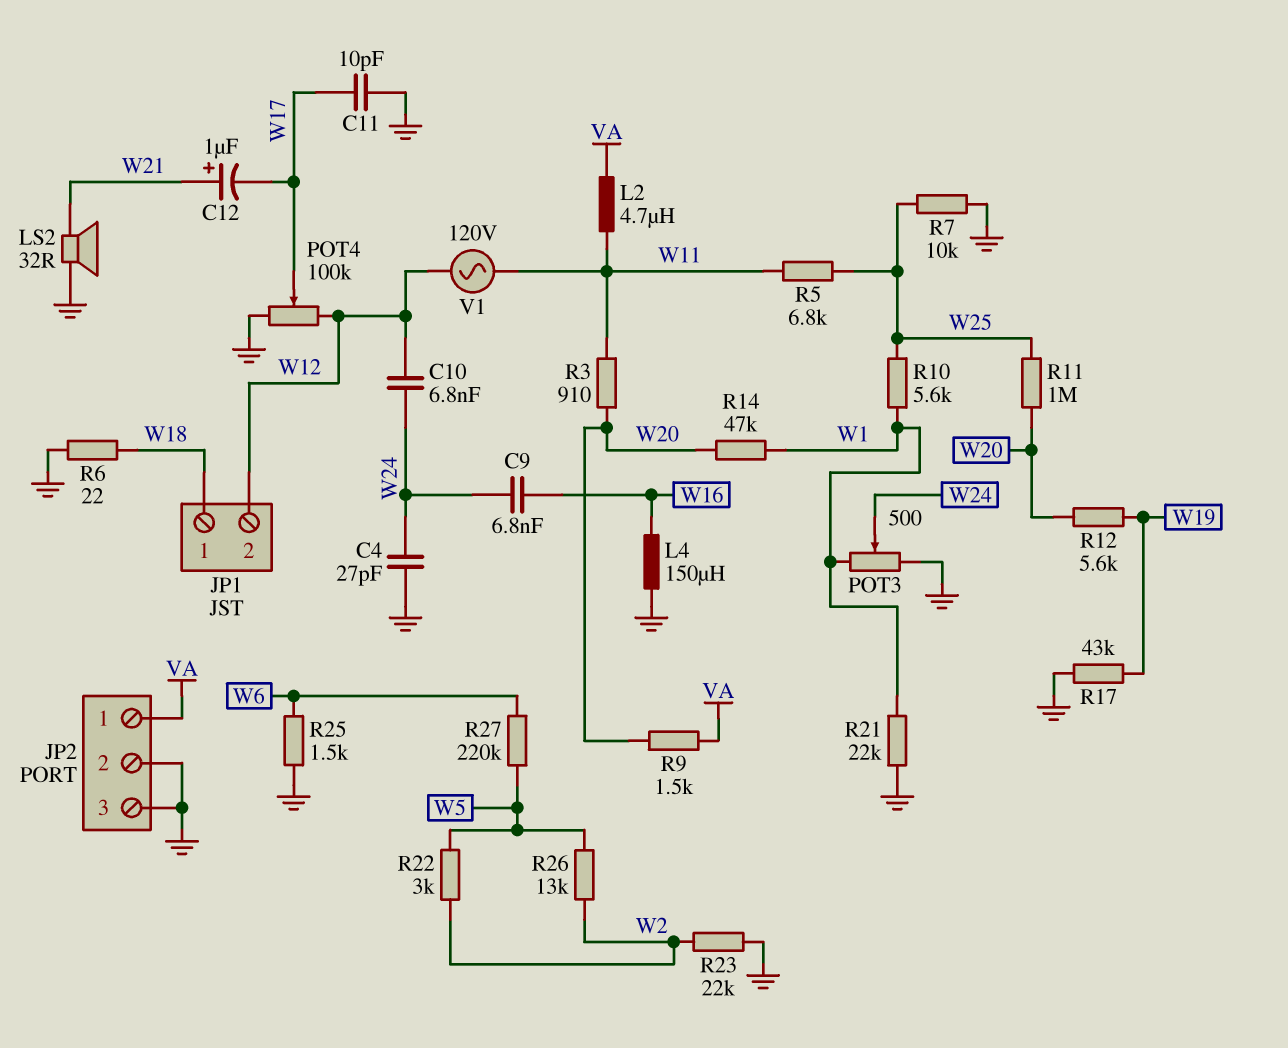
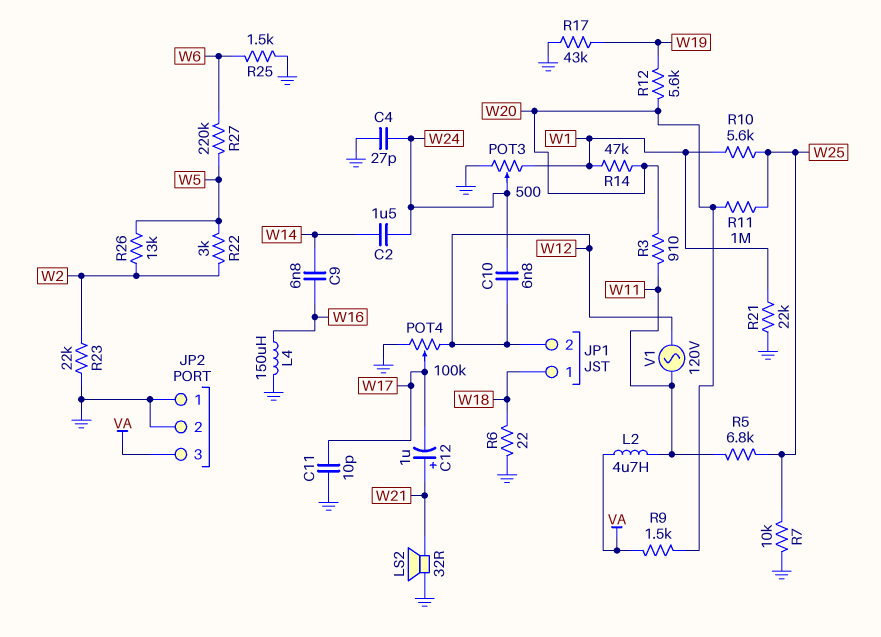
C2: none -> 1.5uF (W14, W24)
C9: 6.8nF (W16, W24) -> 6.8nF (W14, W16)
JP2 pin 1: VA -> GND
JP2 pin 3: GND -> VA

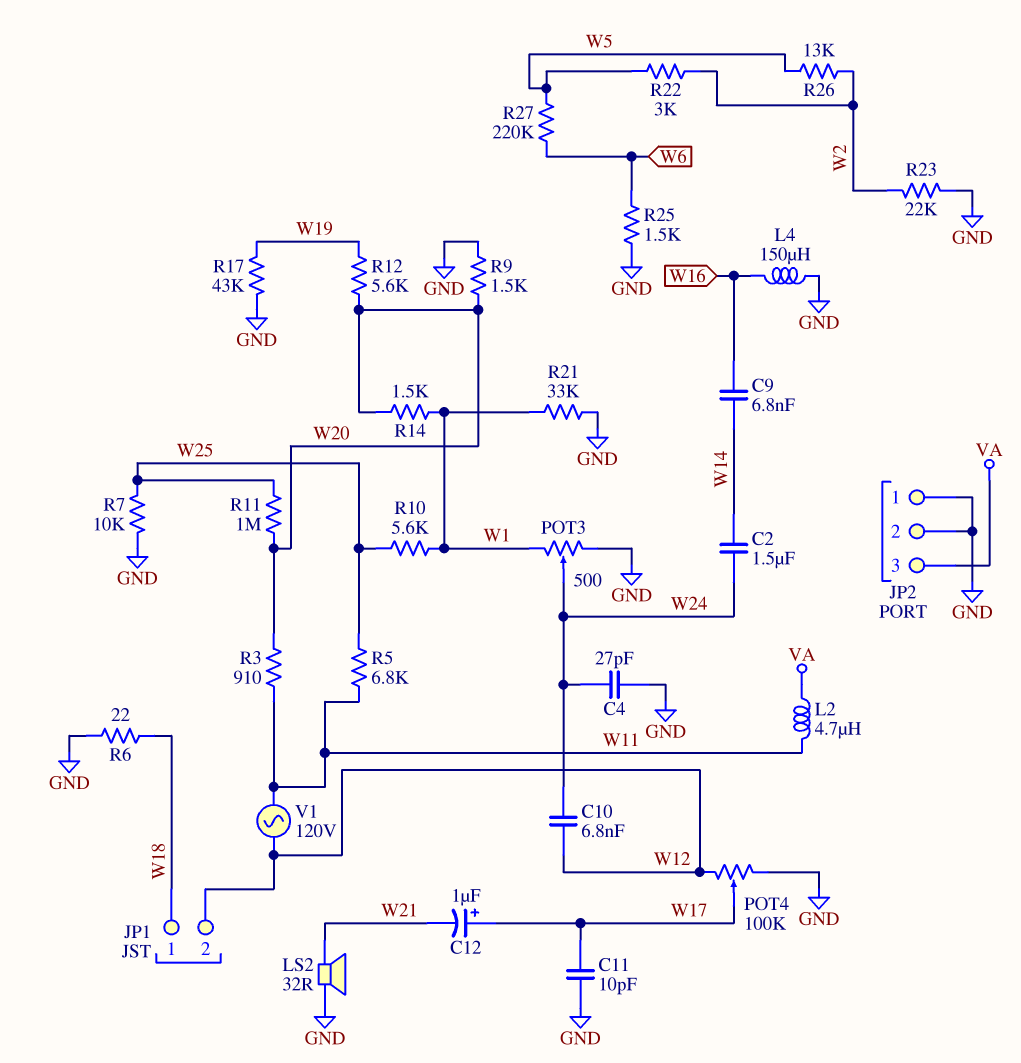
C12: 1uF (plus W21, minus W17) -> 1uF (plus W17, minus W21)
R9: 1.5k (VA, W20) -> 1.5k (GND, W20)
R14: 47k (W1, W20) -> 1.5k (W1, W20)
R21: 22k (GND, W1) -> 33k (GND, W1)

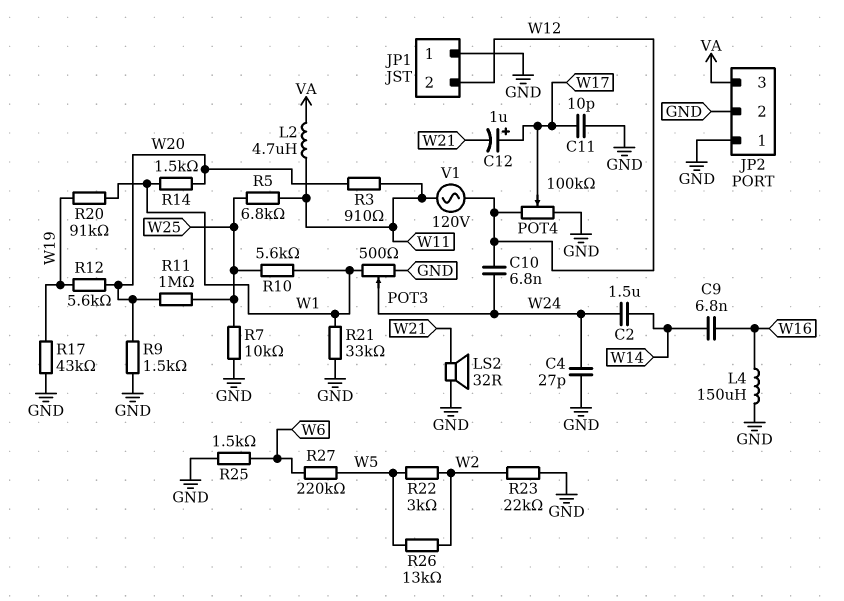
JP1 pin 1: W18 -> GND
R6: 22 (GND, W18) -> none
R20: none -> 91k (W1, W19)

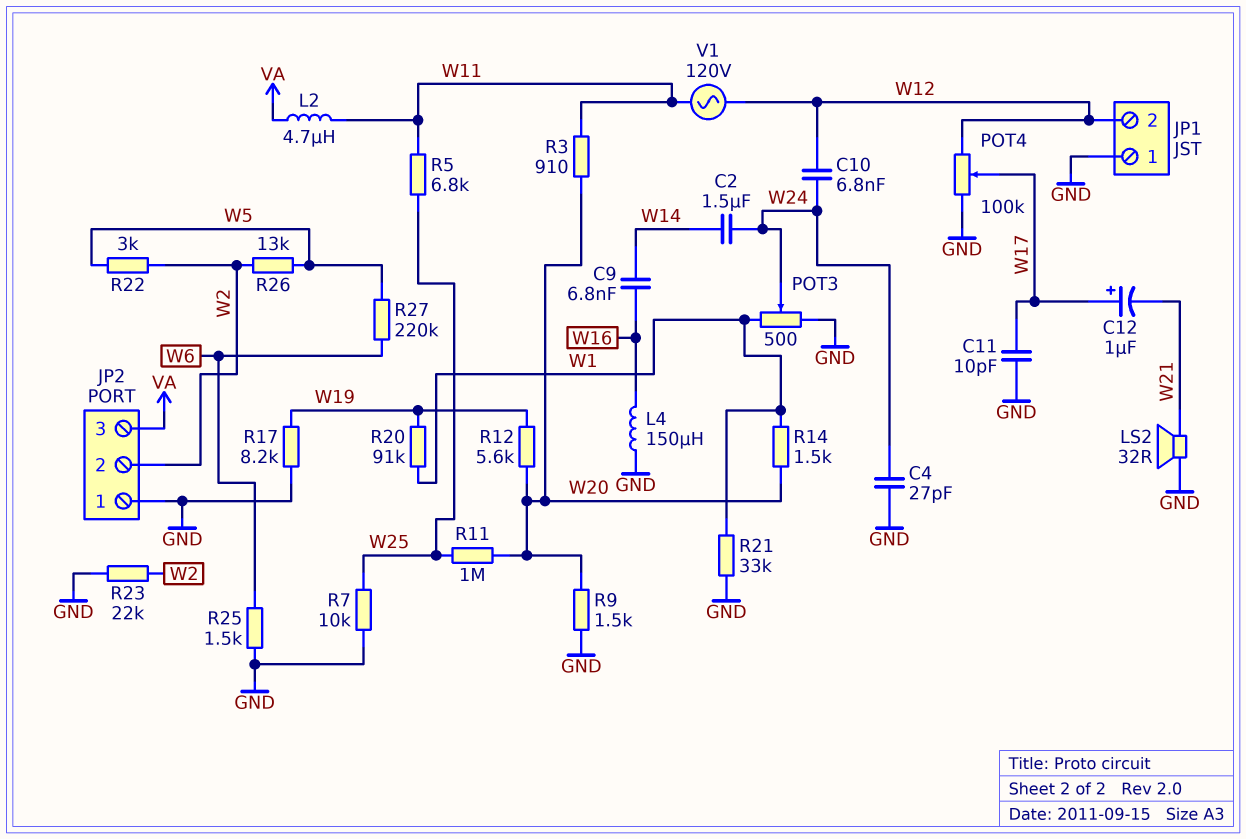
JP2 pin 2: GND -> W2
R10: 5.6k (W1, W25) -> none
R17: 43k (GND, W19) -> 8.2k (GND, W19)

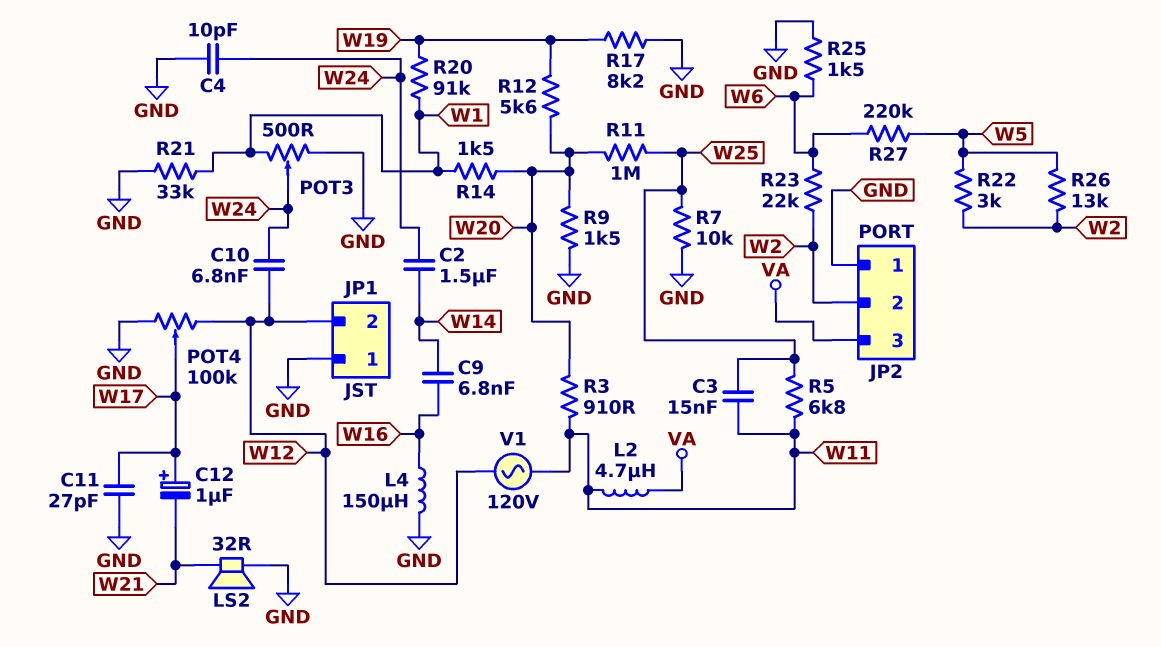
C3: none -> 15nF (W11, W25)
C4: 27pF (GND, W24) -> 10pF (GND, W24)
C11: 10pF (GND, W17) -> 27pF (GND, W17)
R23: 22k (GND, W2) -> 22k (W2, W6)

